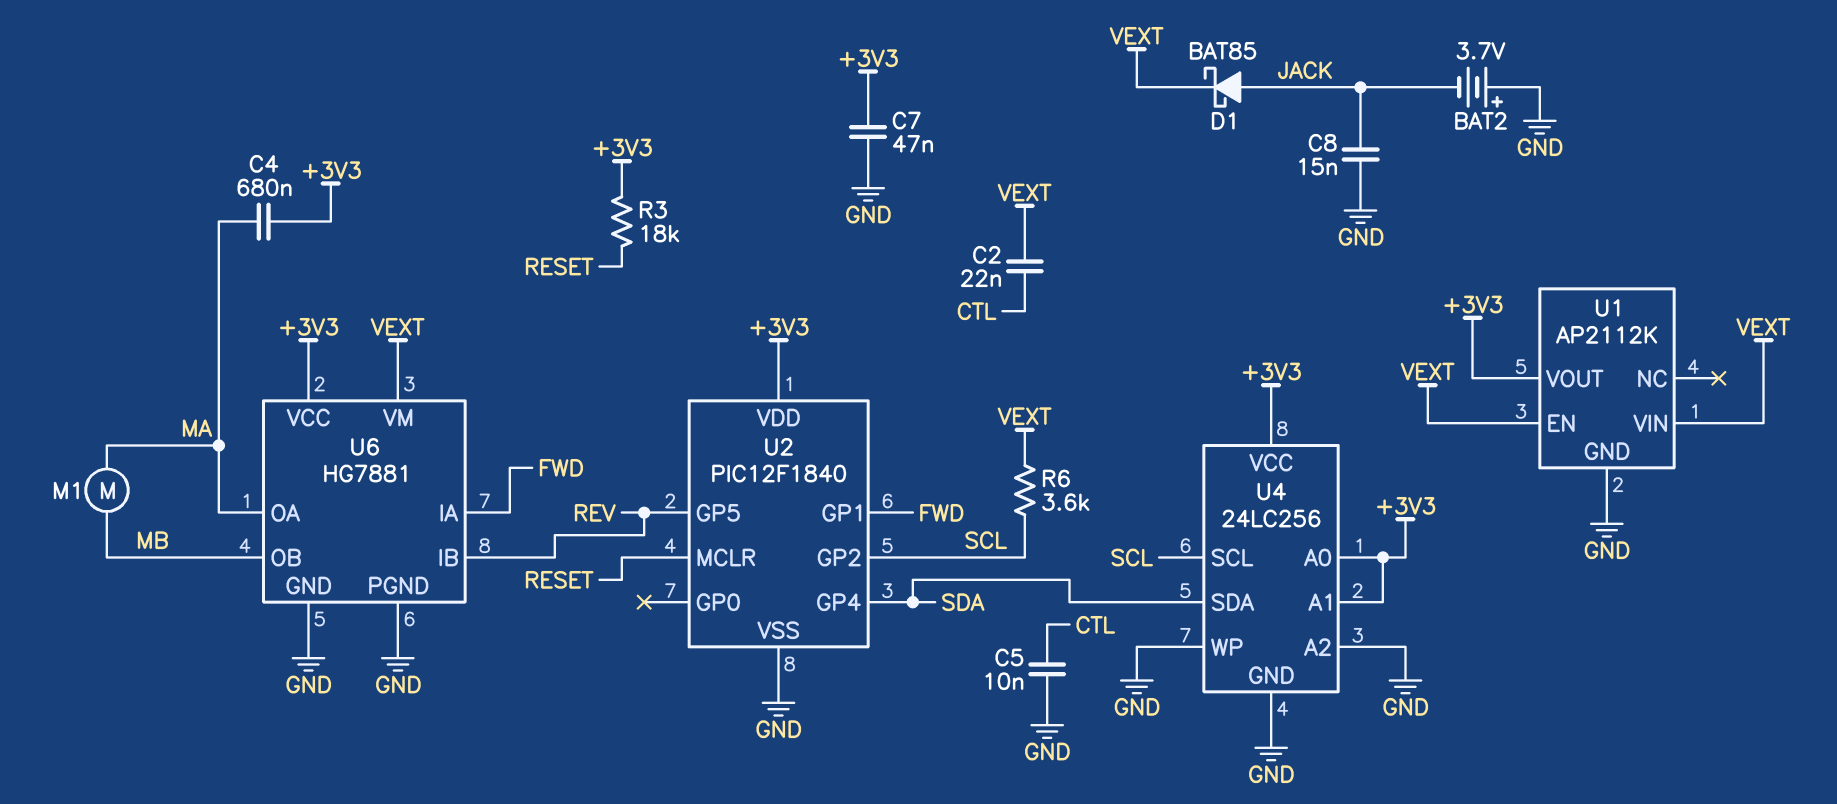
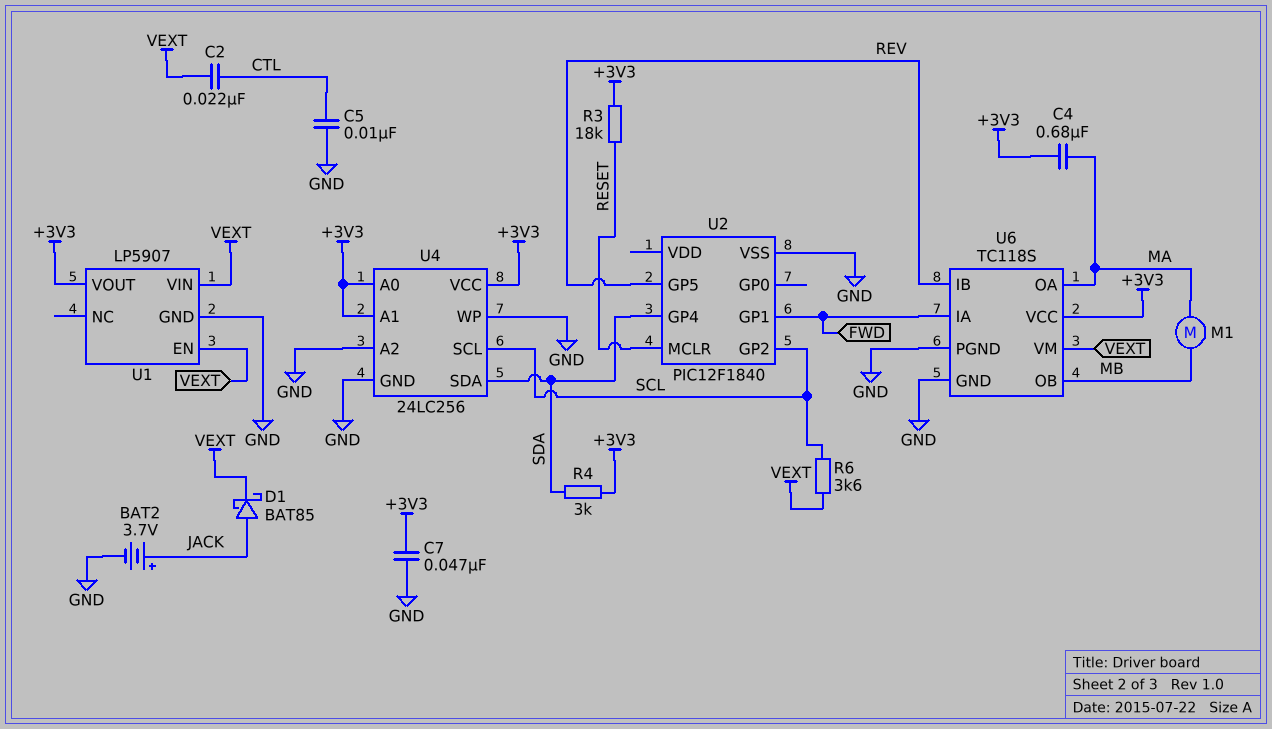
BAT2: 3.7V (plus GND, minus JACK) -> 3.7V (plus JACK, minus GND)
C8: 15nF (GND, JACK) -> none
R4: none -> 3k (+3V3, SDA)
U1: AP2112K -> LP5907
U2 pin VDD: +3V3 -> none
U6: HG7881 -> TC118S

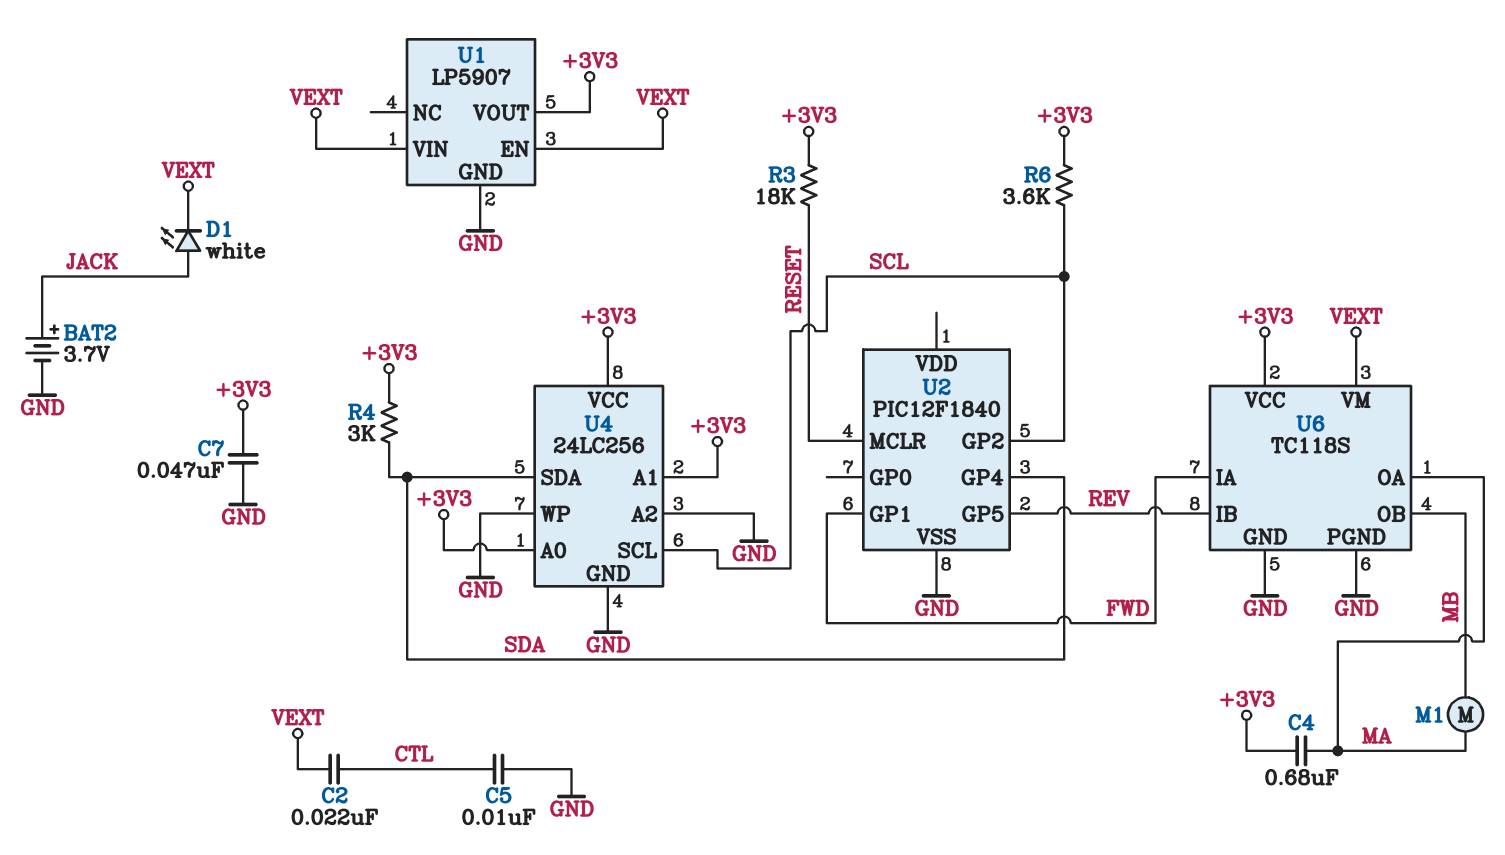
D1: schottky BAT85 (A JACK, K VEXT) -> LED white (A JACK, K VEXT)
R6: 3.6k (SCL, VEXT) -> 3.6k (+3V3, SCL)

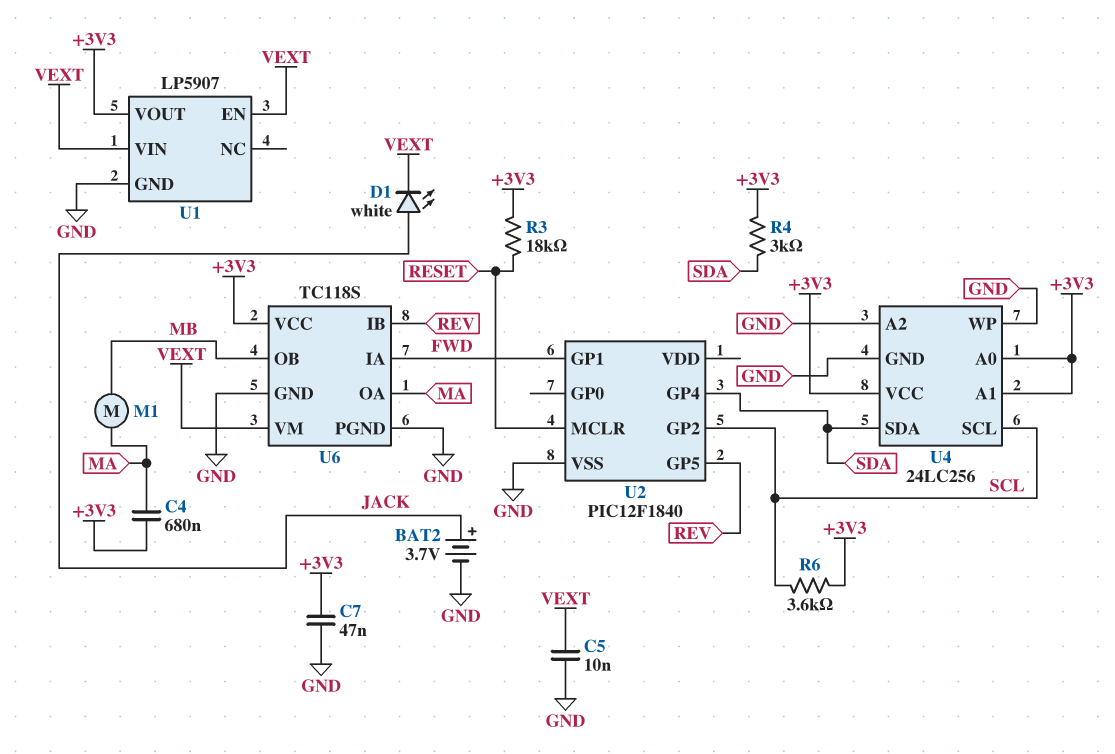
C2: 22nF (CTL, VEXT) -> none
C5: 10nF (CTL, GND) -> 10nF (GND, VEXT)

